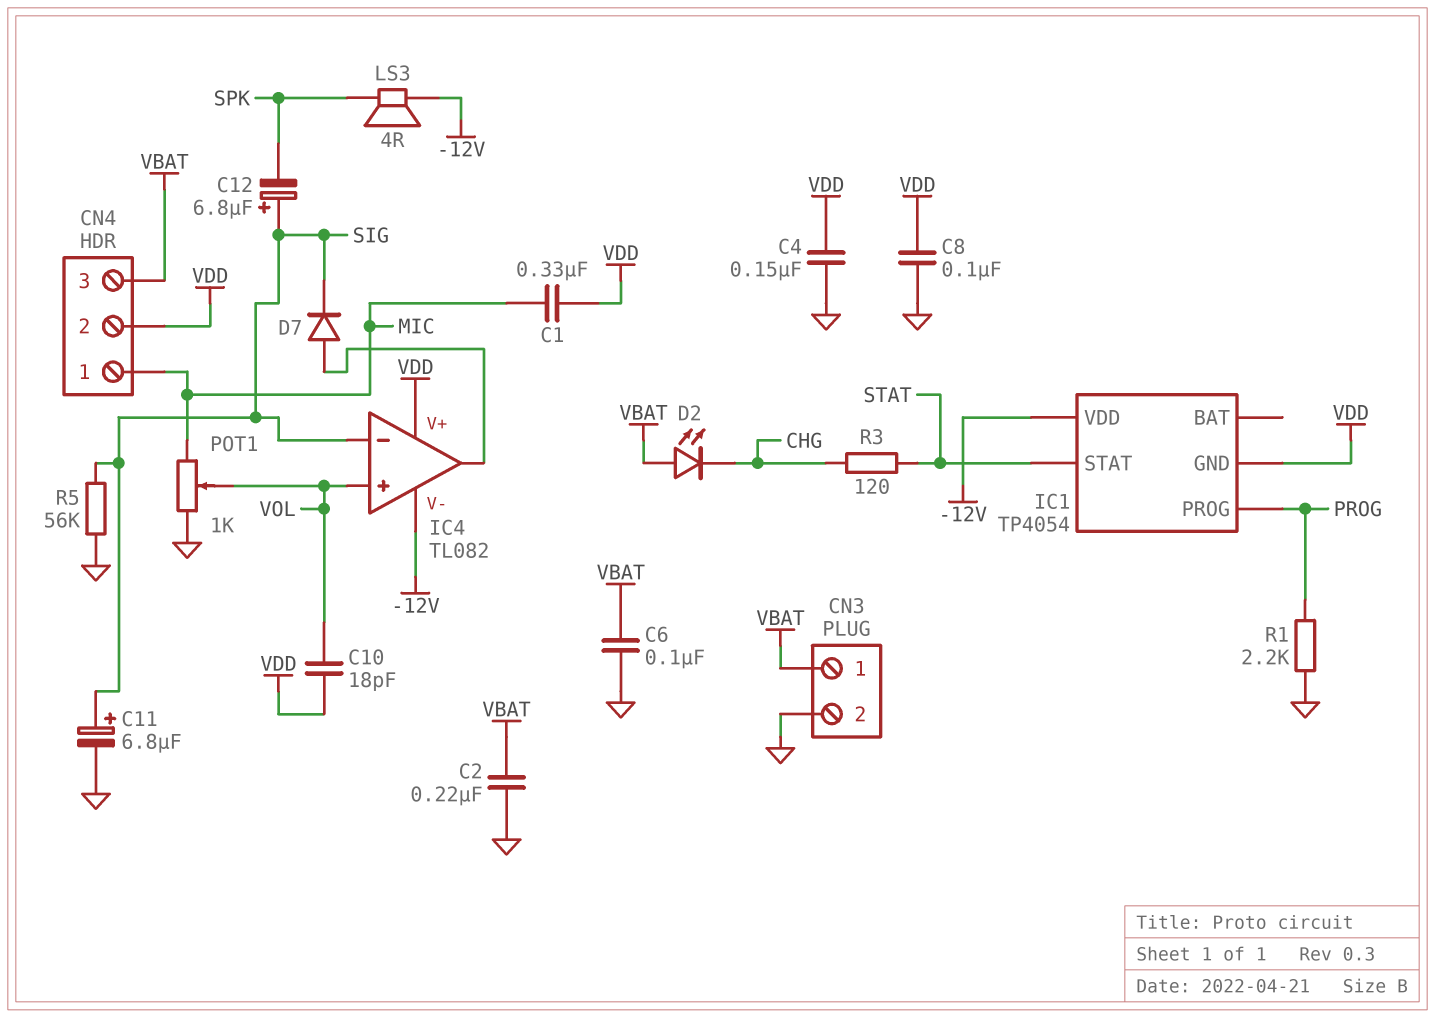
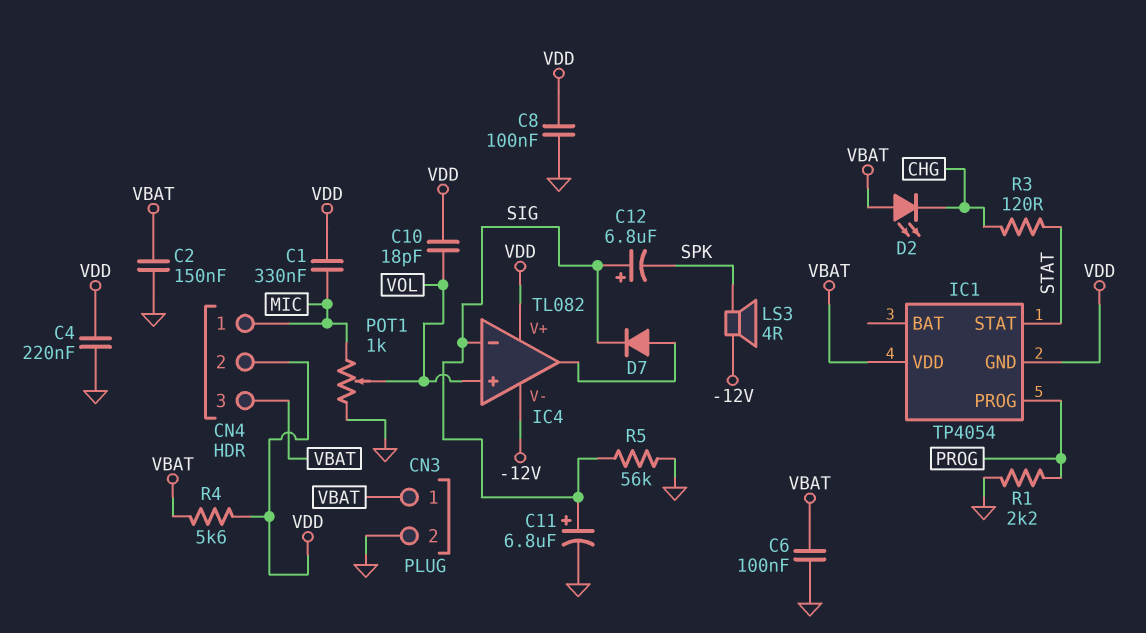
C2: 220nF (GND, VBAT) -> 150nF (GND, VBAT)
C4: 150nF (GND, VDD) -> 220nF (GND, VDD)
IC1 pin VDD: -12V -> VBAT
R4: none -> 5.6k (VBAT, VDD)

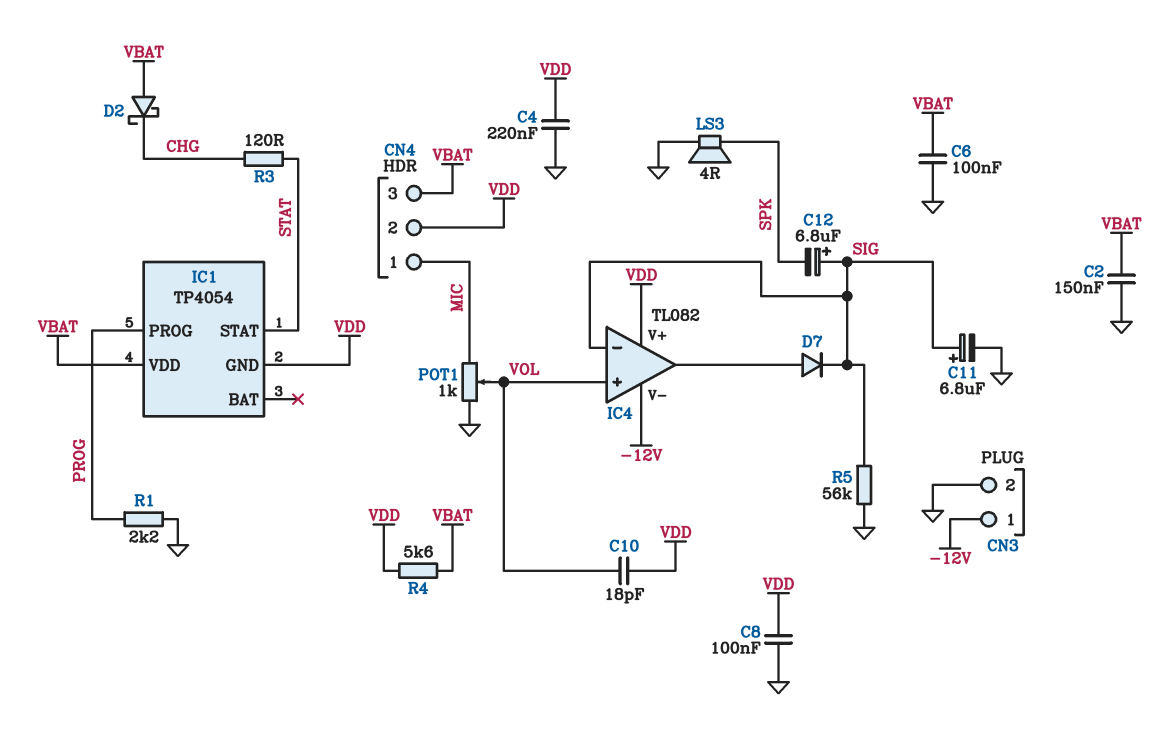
C1: 330nF (MIC, VDD) -> none
CN3 pin 1: VBAT -> -12V
D2: LED (A VBAT, K CHG) -> schottky (A VBAT, K CHG)
LS3: speaker 4R (-12V, SPK) -> speaker 4R (GND, SPK)

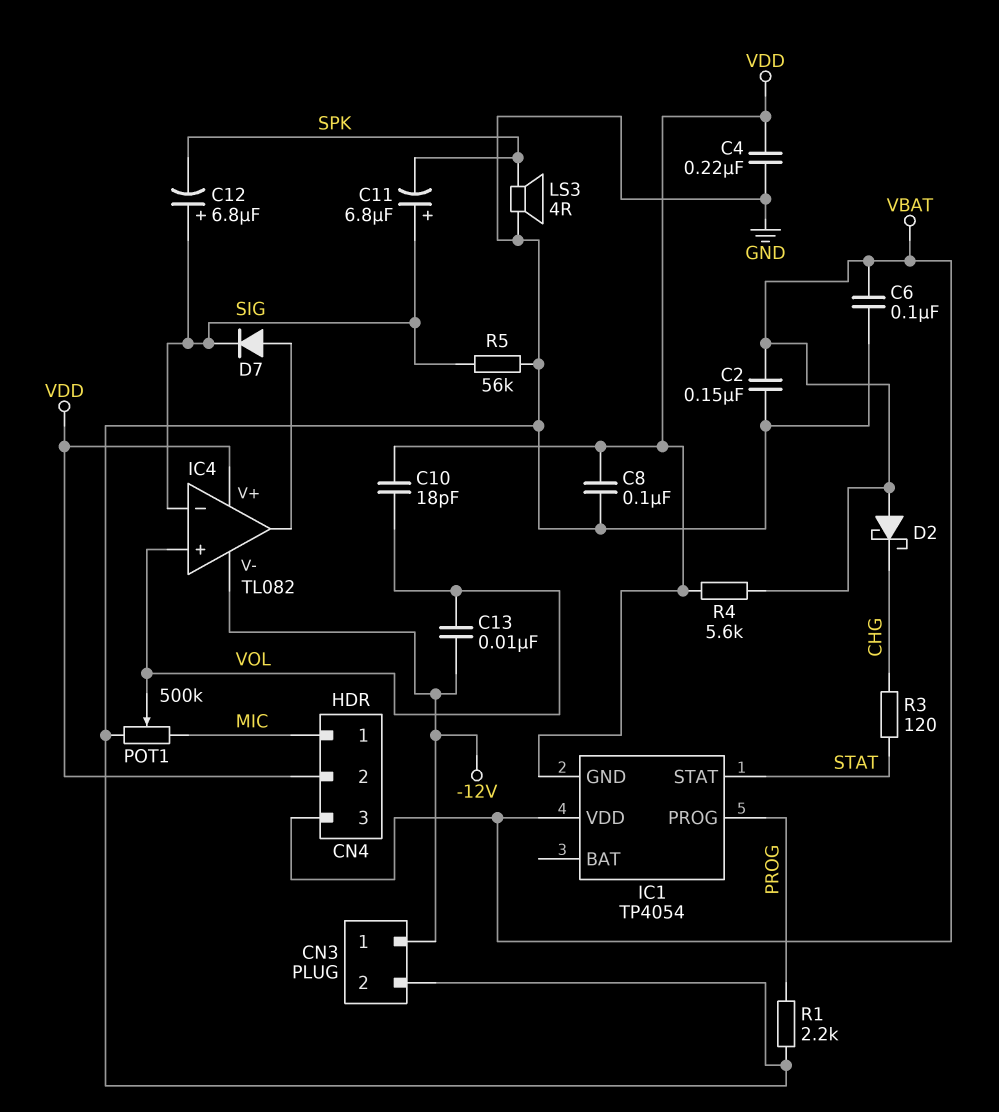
C11: 6.8uF (plus SIG, minus GND) -> 6.8uF (plus SIG, minus SPK)
C13: none -> 10nF (-12V, VOL)
POT1: 1k (GND, MIC, wiper VOL) -> 500k (GND, MIC, wiper VOL)

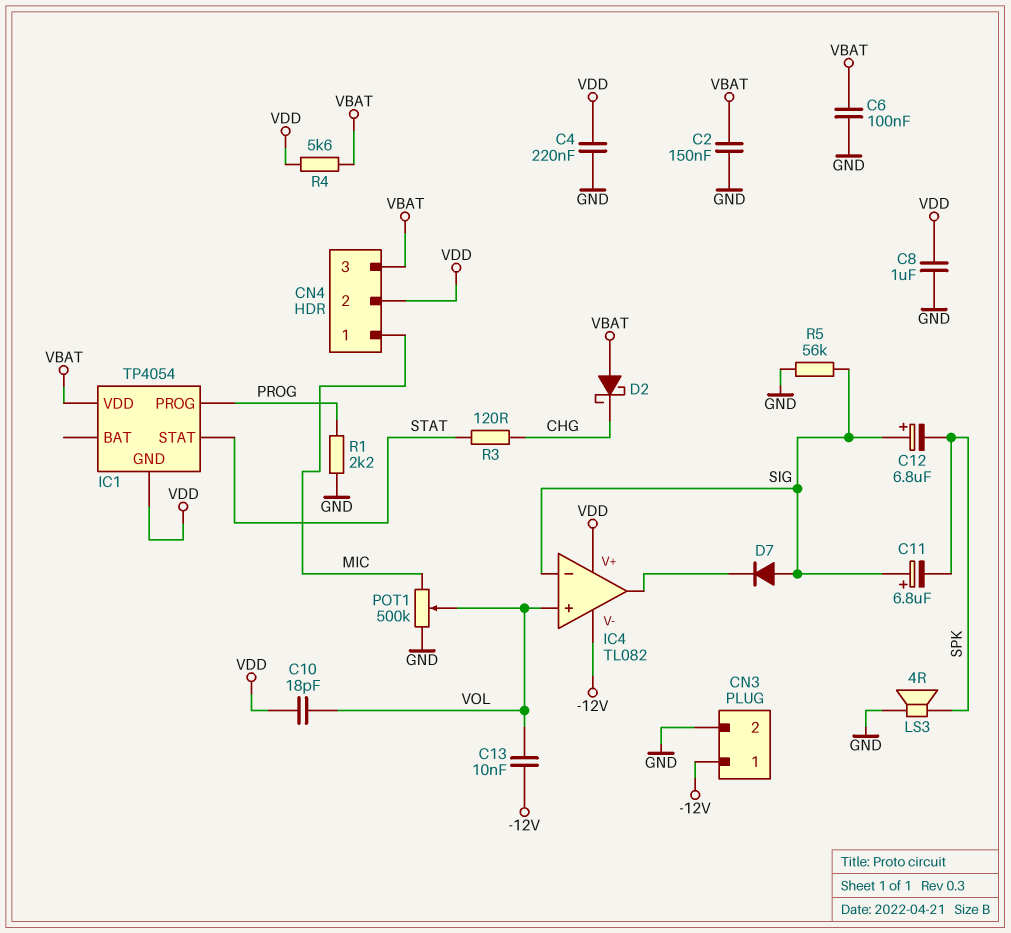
C8: 100nF (GND, VDD) -> 1uF (GND, VDD)
D7: diode (A IC4/out, K SIG) -> diode (A SIG, K IC4/out)

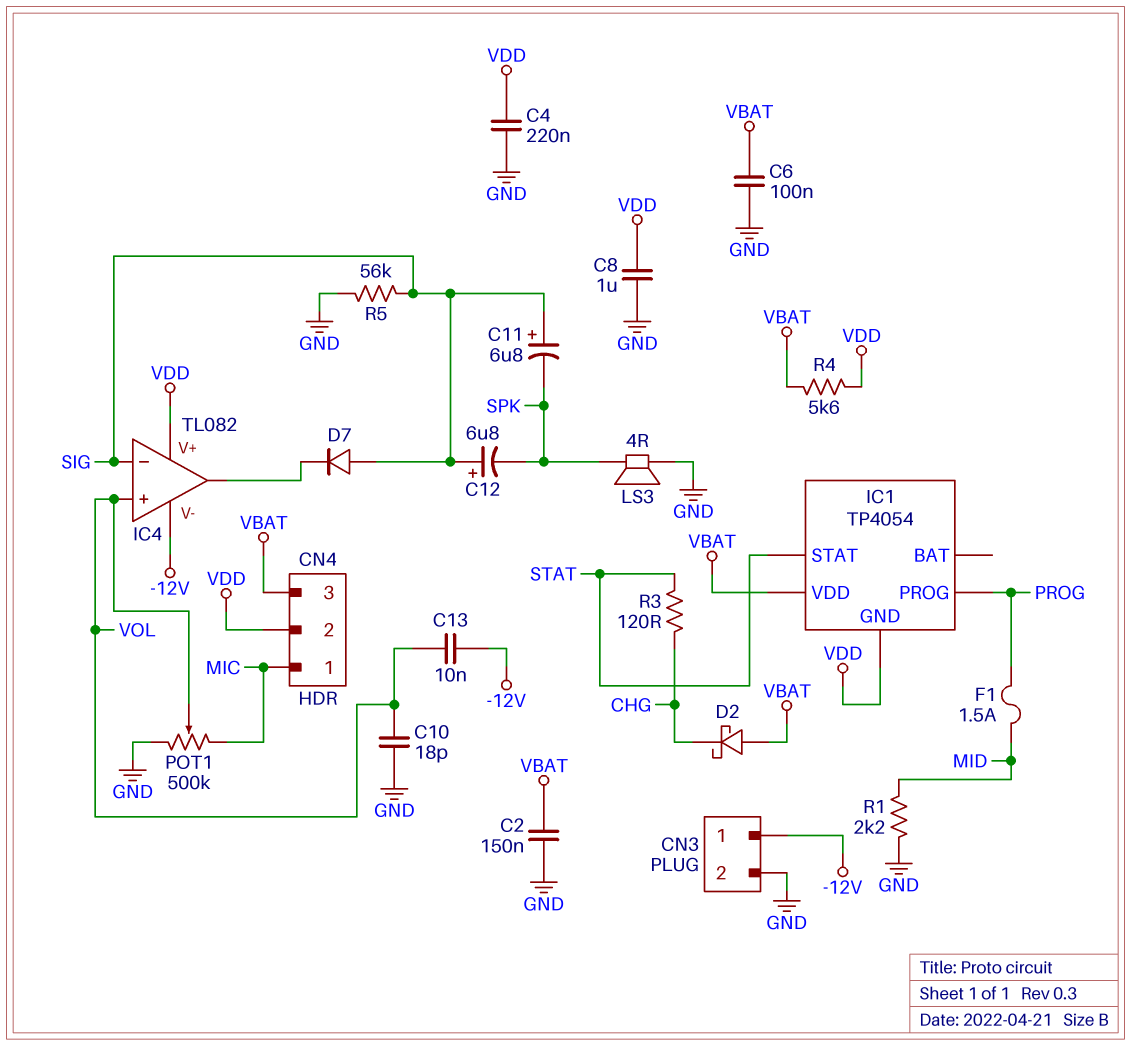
C10: 18pF (VDD, VOL) -> 18pF (GND, VOL)
F1: none -> 1.5A (MID, PROG)
R1: 2.2k (GND, PROG) -> 2.2k (GND, MID)

